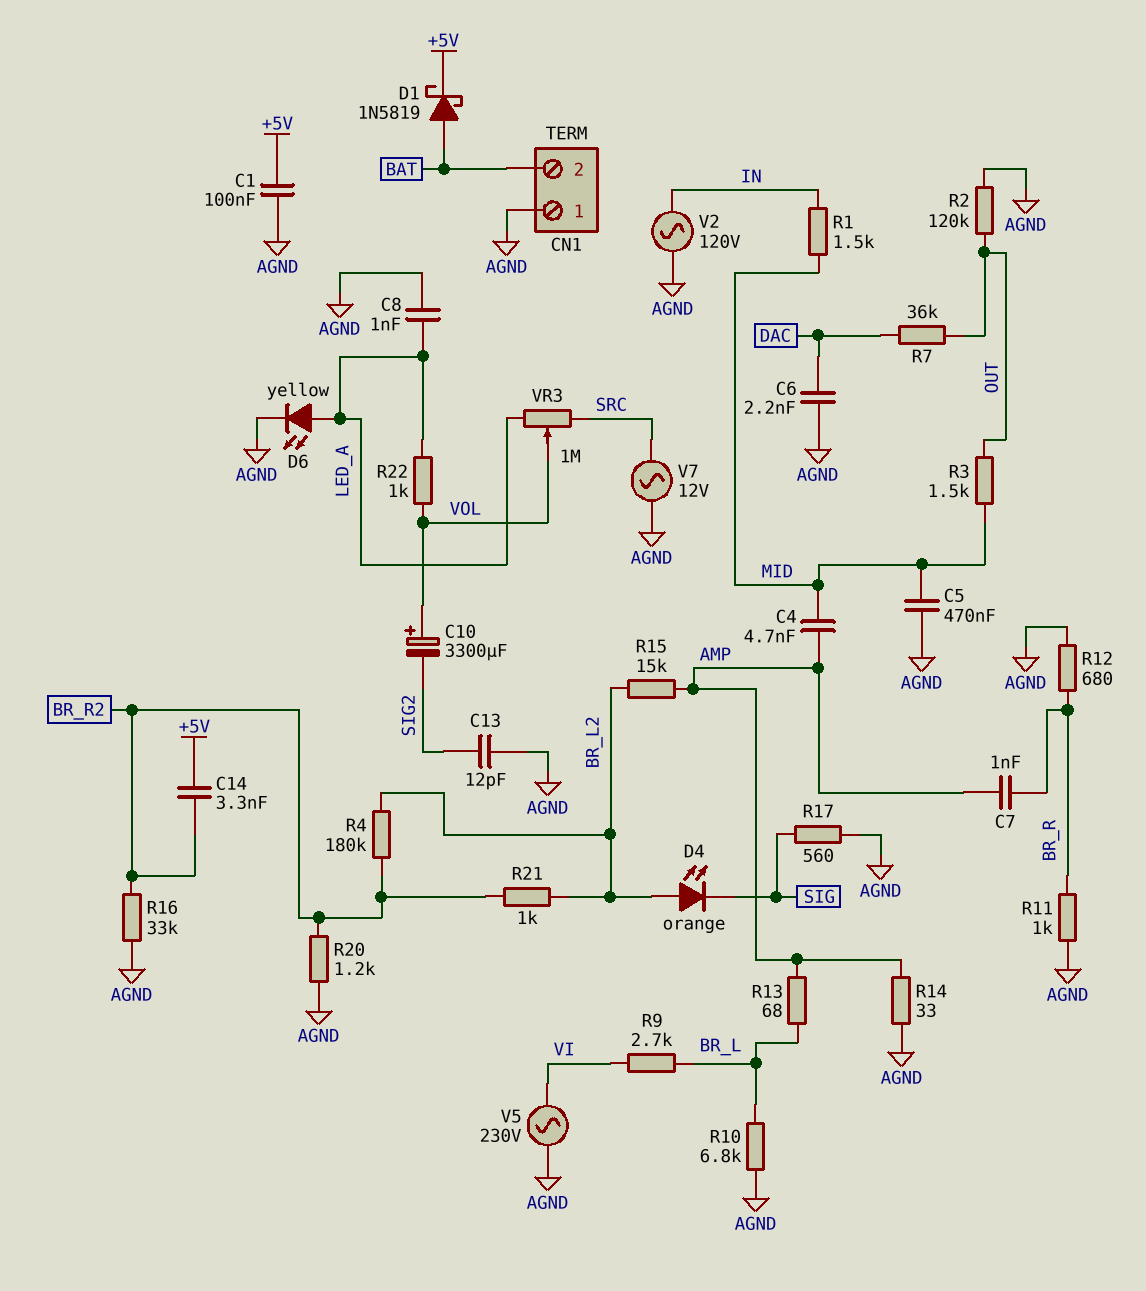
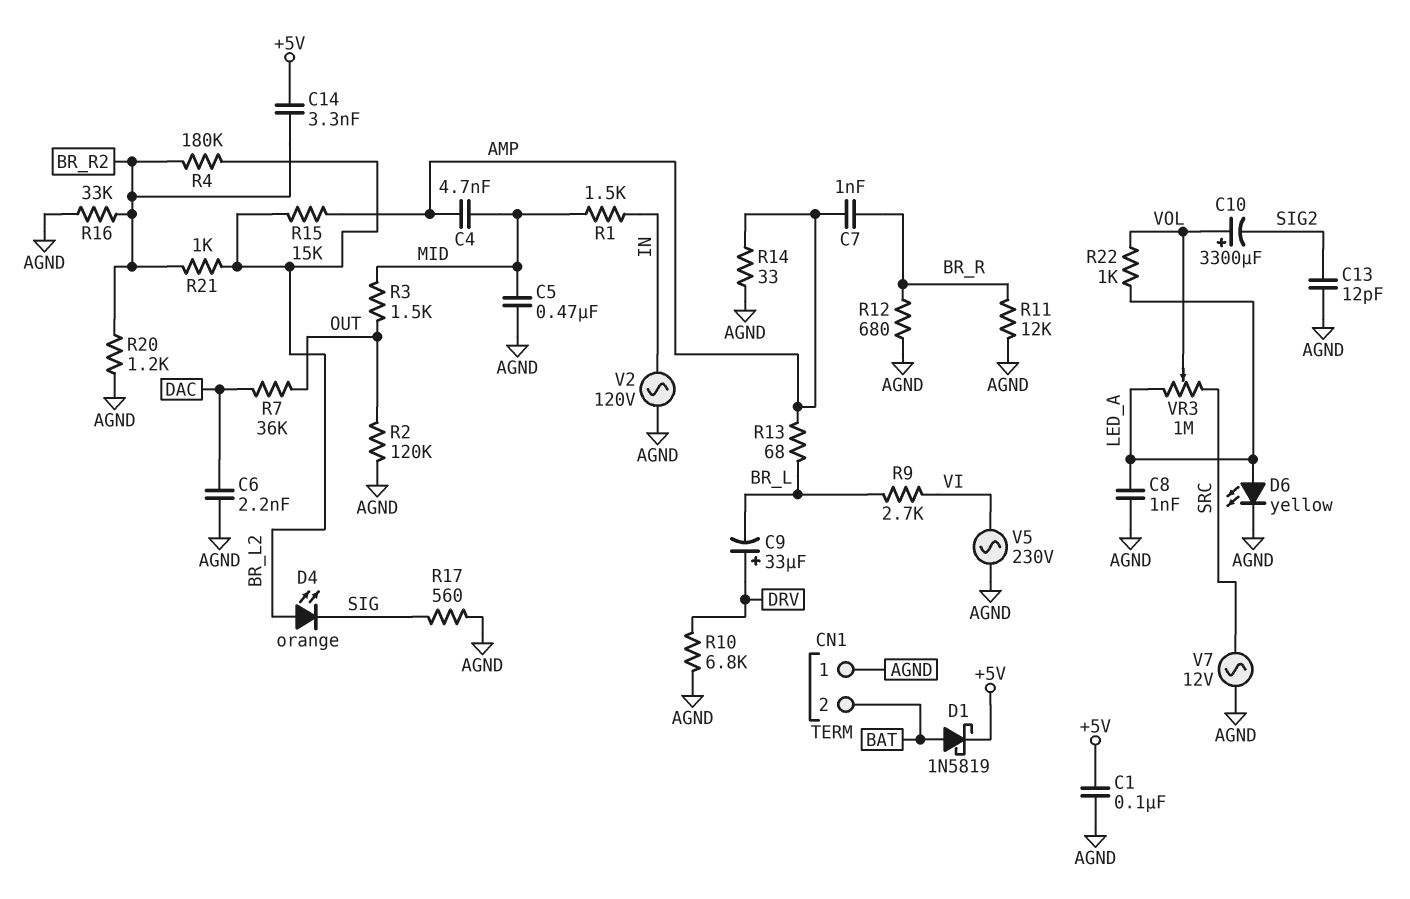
C9: none -> 33uF (plus DRV, minus BR_L)
R10: 6.8k (AGND, BR_L) -> 6.8k (AGND, DRV)
R11: 1k (AGND, BR_R) -> 12k (AGND, BR_R)

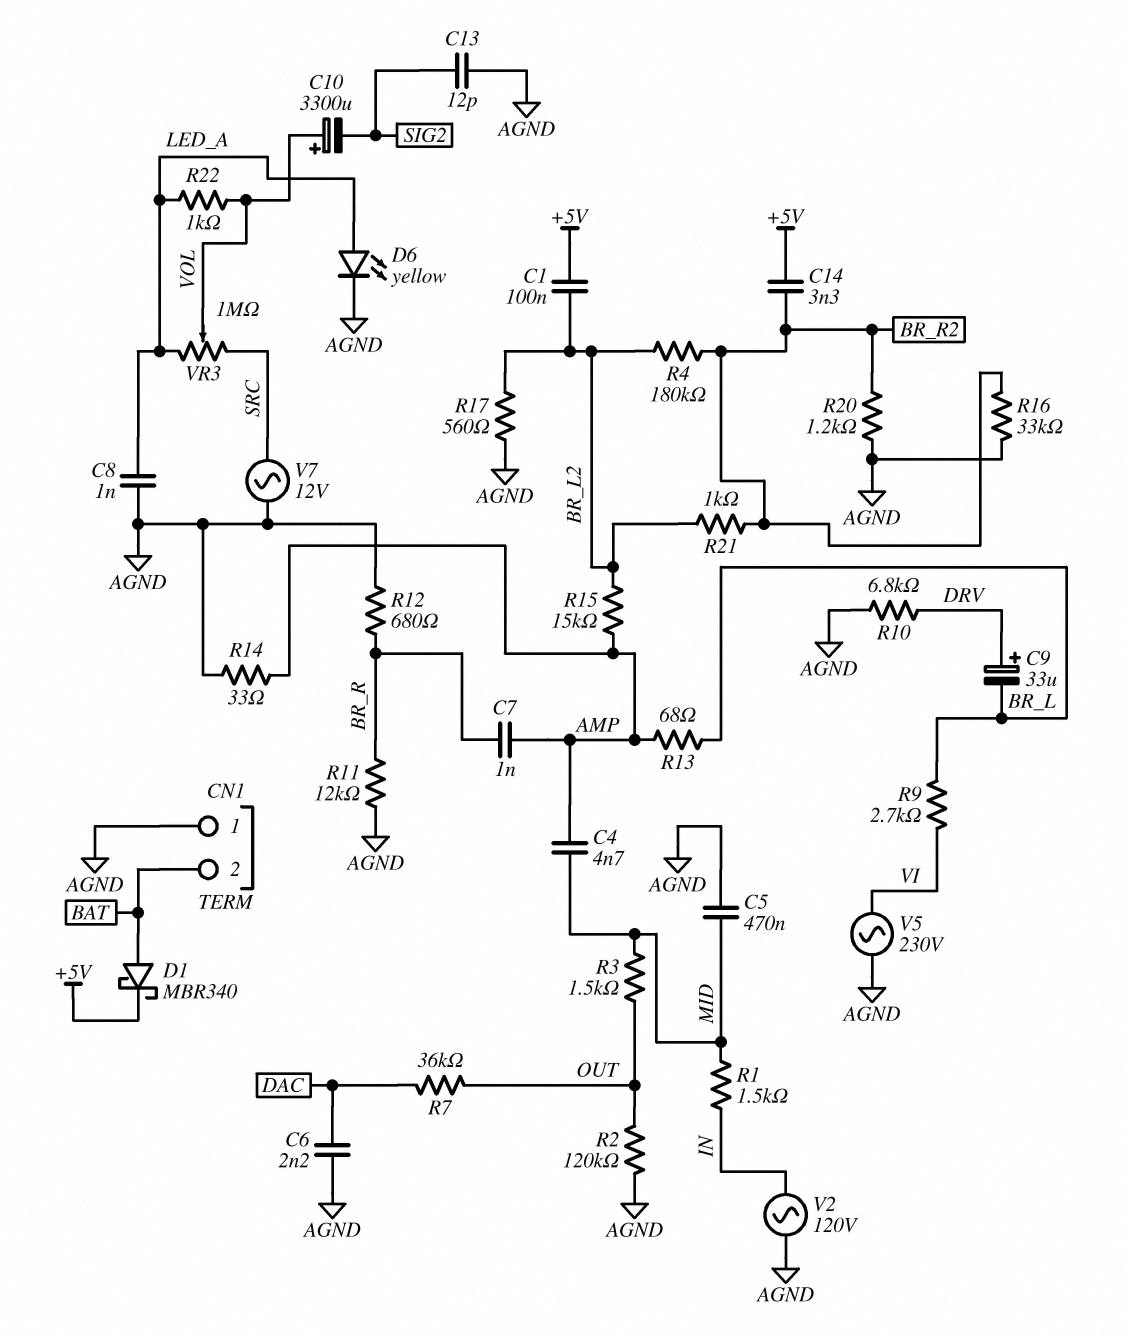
C1: 100nF (+5V, AGND) -> 100nF (+5V, BR_L2)
D1: schottky 1N5819 (A BAT, K +5V) -> schottky MBR340 (A BAT, K +5V)
D4: LED orange (A BR_L2, K SIG) -> none
R17: 560 (AGND, SIG) -> 560 (AGND, BR_L2)

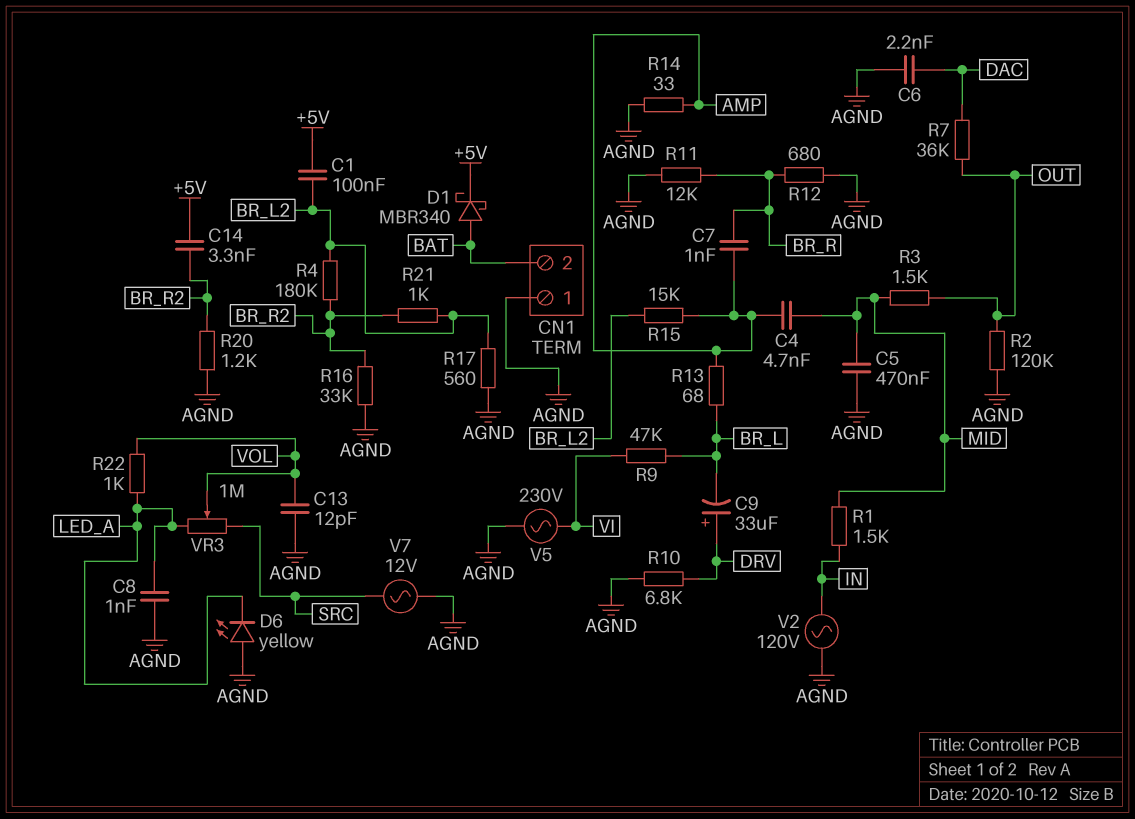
C10: 3300uF (plus VOL, minus SIG2) -> none
C13: 12pF (AGND, SIG2) -> 12pF (AGND, VOL)
D6: LED yellow (A LED_A, K AGND) -> LED yellow (A AGND, K LED_A)
R9: 2.7k (BR_L, VI) -> 47k (BR_L, VI)

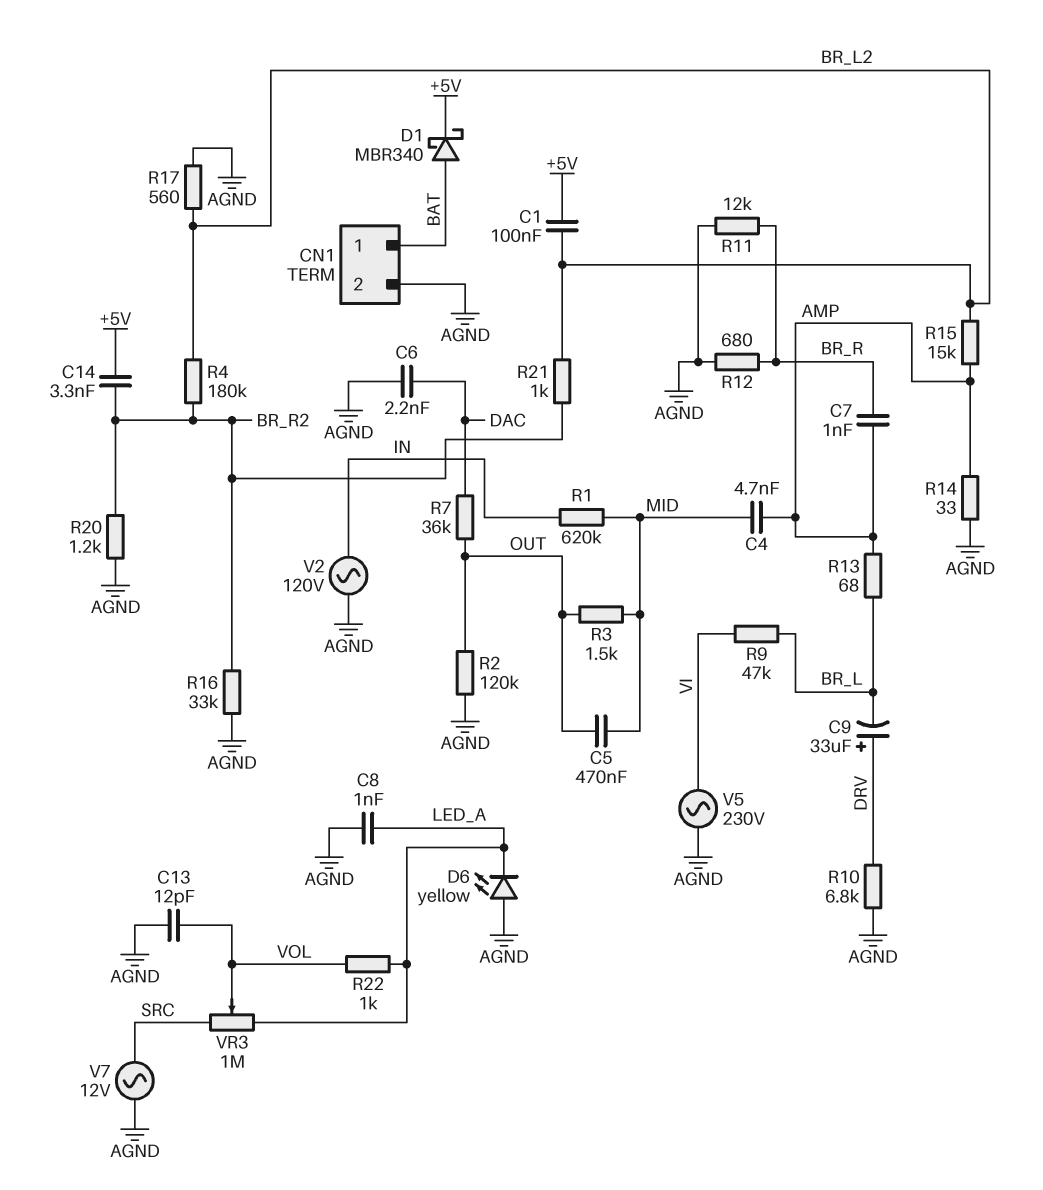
C5: 470nF (AGND, MID) -> 470nF (MID, OUT)
CN1 pin 1: AGND -> BAT
CN1 pin 2: BAT -> AGND
R1: 1.5k (IN, MID) -> 620k (IN, MID)

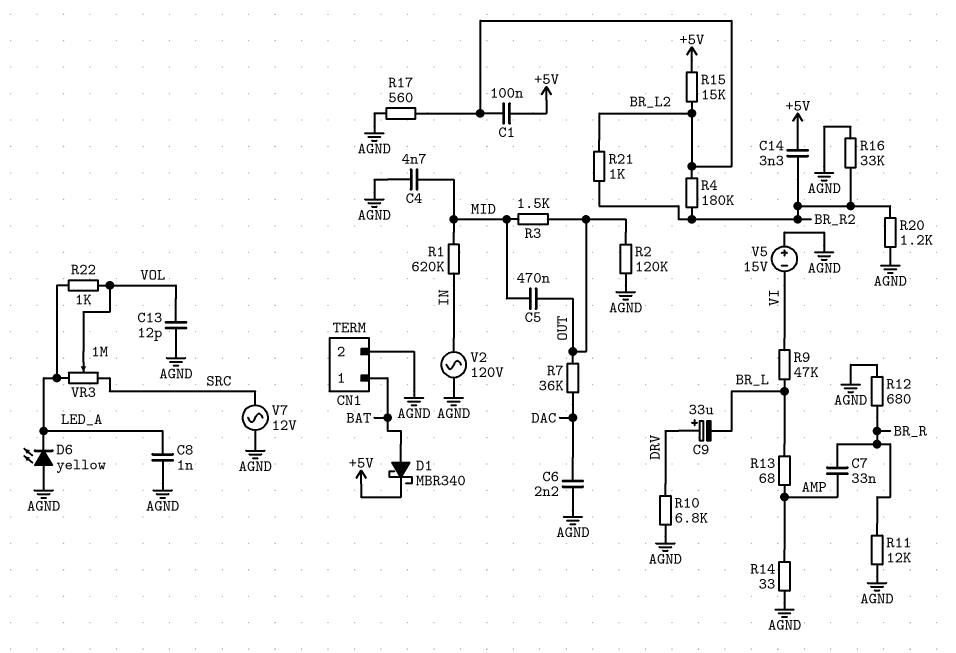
C4: 4.7nF (AMP, MID) -> 4.7nF (AGND, MID)
C7: 1nF (AMP, BR_R) -> 33nF (AMP, BR_R)
R15: 15k (AMP, BR_L2) -> 15k (+5V, BR_L2)
V5: AC 230V (AGND, VI) -> 15V (plus AGND, minus VI)

